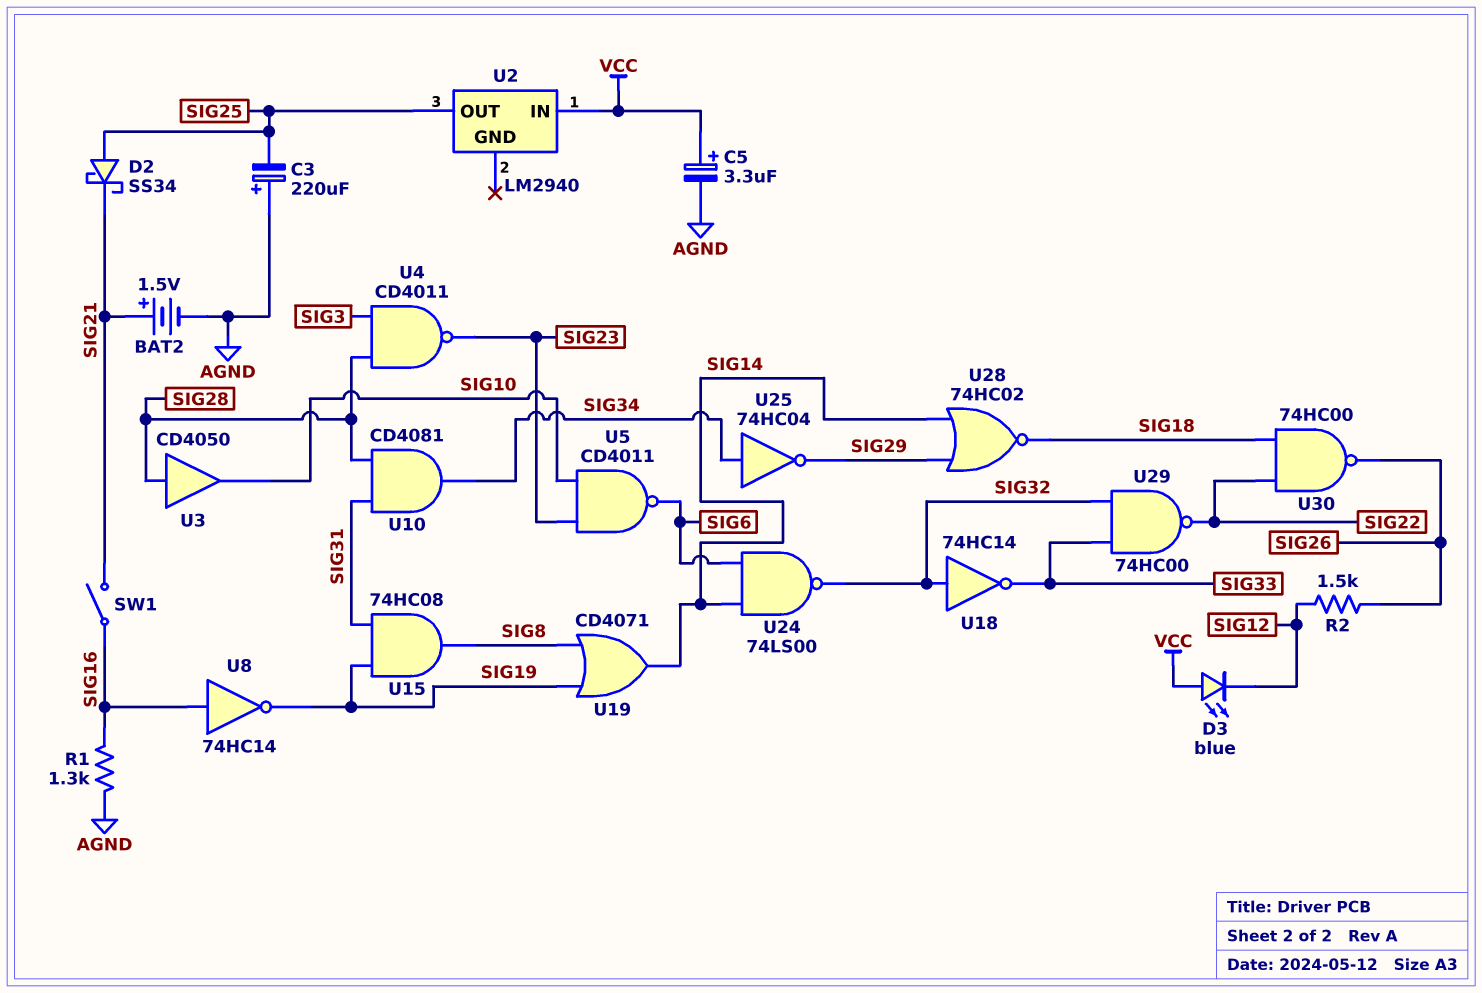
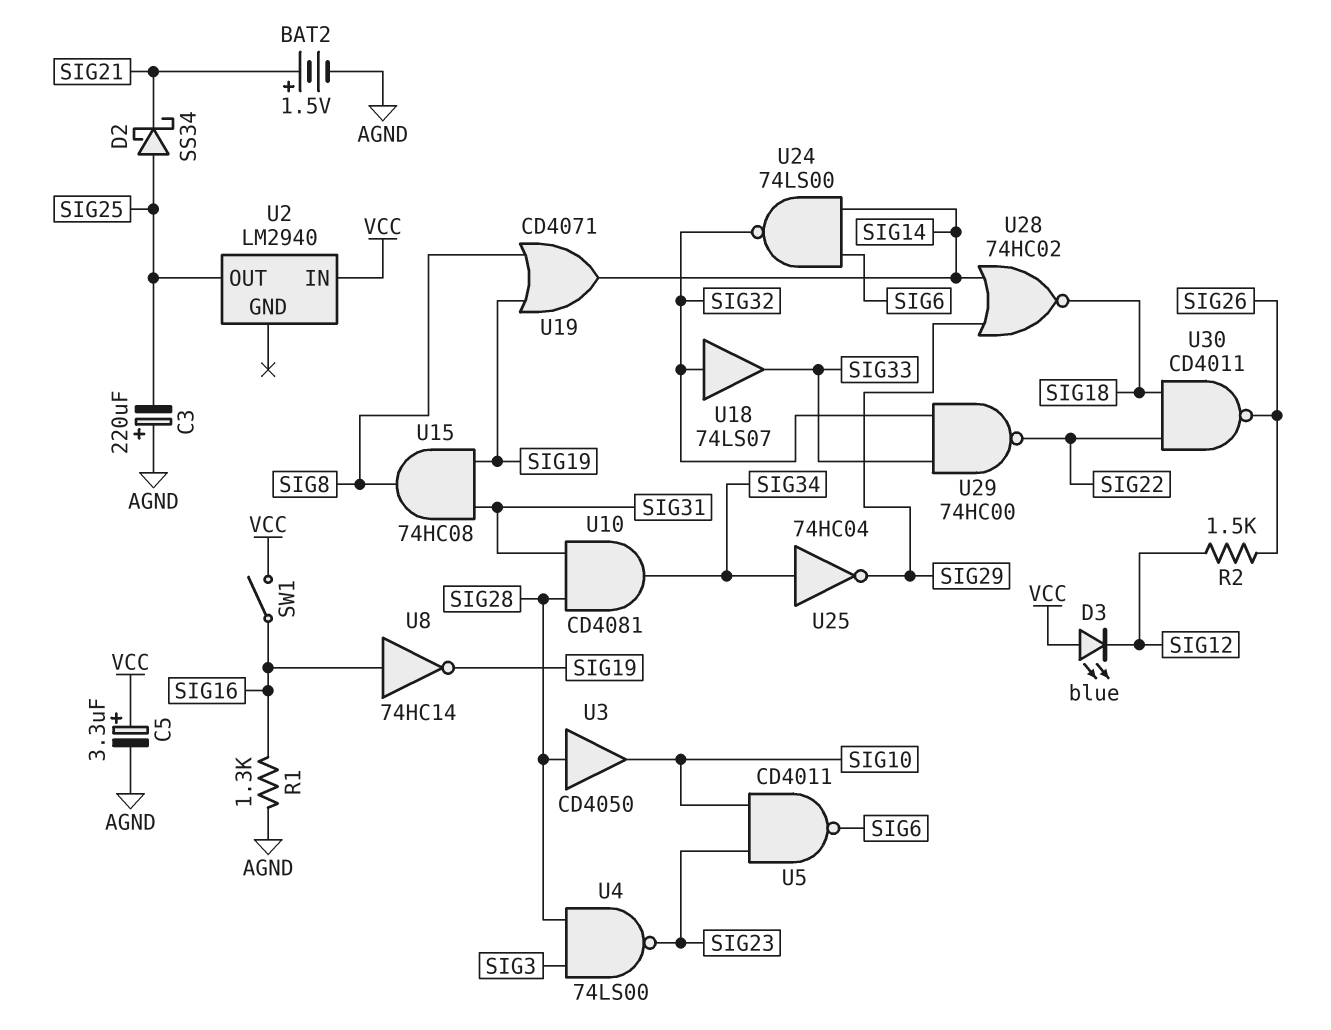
SW1: switch (SIG16, SIG21) -> switch (SIG16, VCC)
U4: NAND CD4011 (in SIG3, in SIG28, out SIG23) -> NAND 74LS00 (in SIG3, in SIG28, out SIG23)
U18: NOT 74HC14 (in SIG32, out SIG33) -> buffer 74LS07 (in SIG32, out SIG33)
U30: NAND 74HC00 (in SIG18, in SIG22, out SIG26) -> NAND CD4011 (in SIG18, in SIG22, out SIG26)

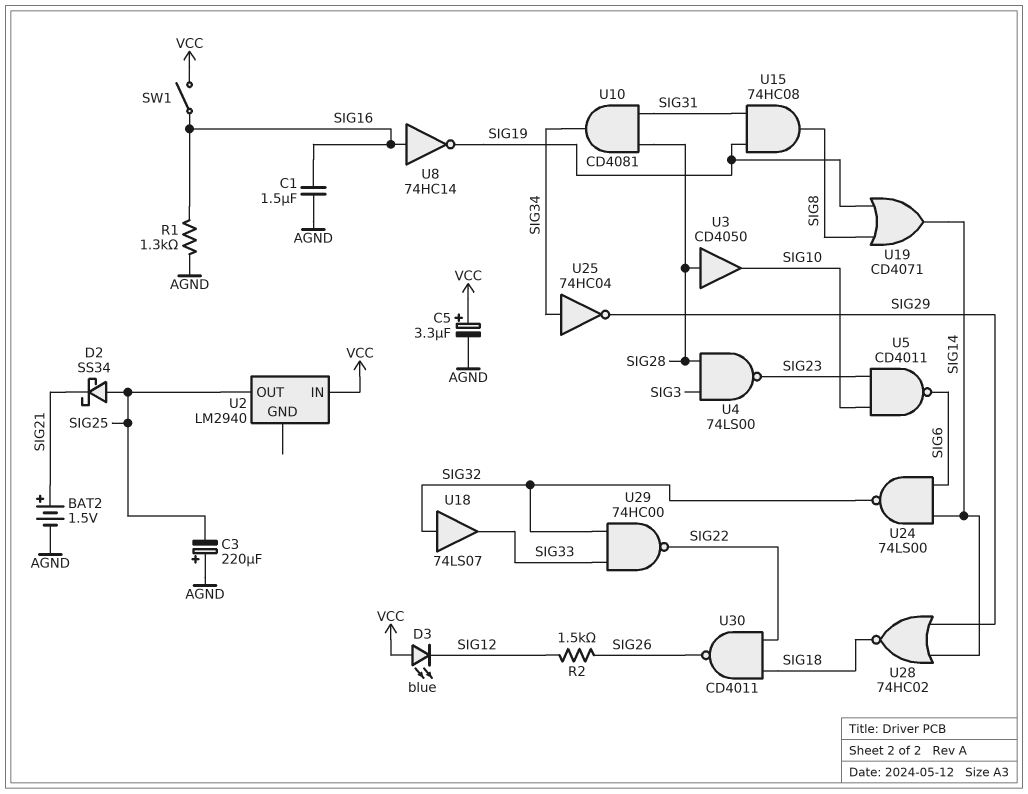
C1: none -> 1.5uF (AGND, SIG16)

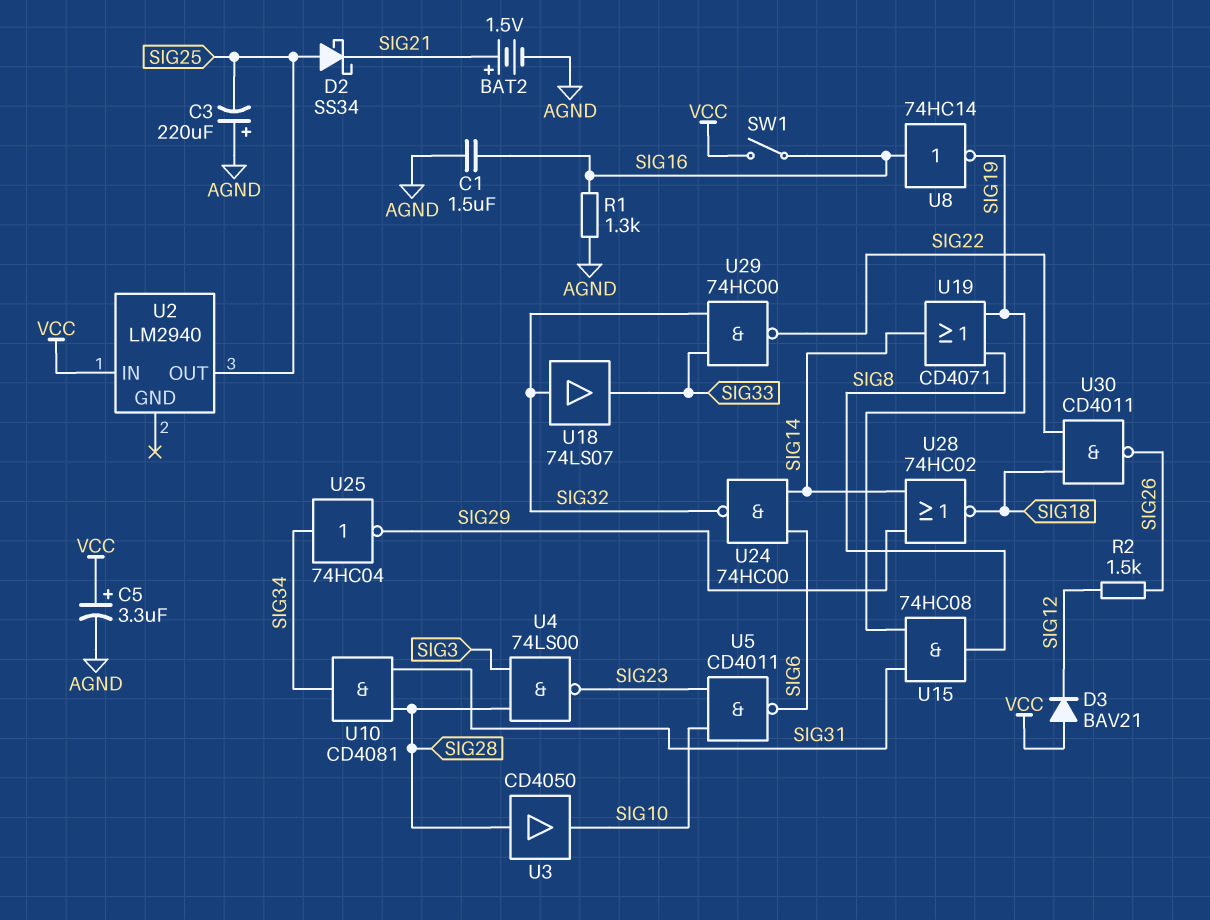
D3: LED blue (A VCC, K SIG12) -> diode BAV21 (A VCC, K SIG12)
U24: NAND 74LS00 (in SIG6, in SIG14, out SIG32) -> NAND 74HC00 (in SIG6, in SIG14, out SIG32)

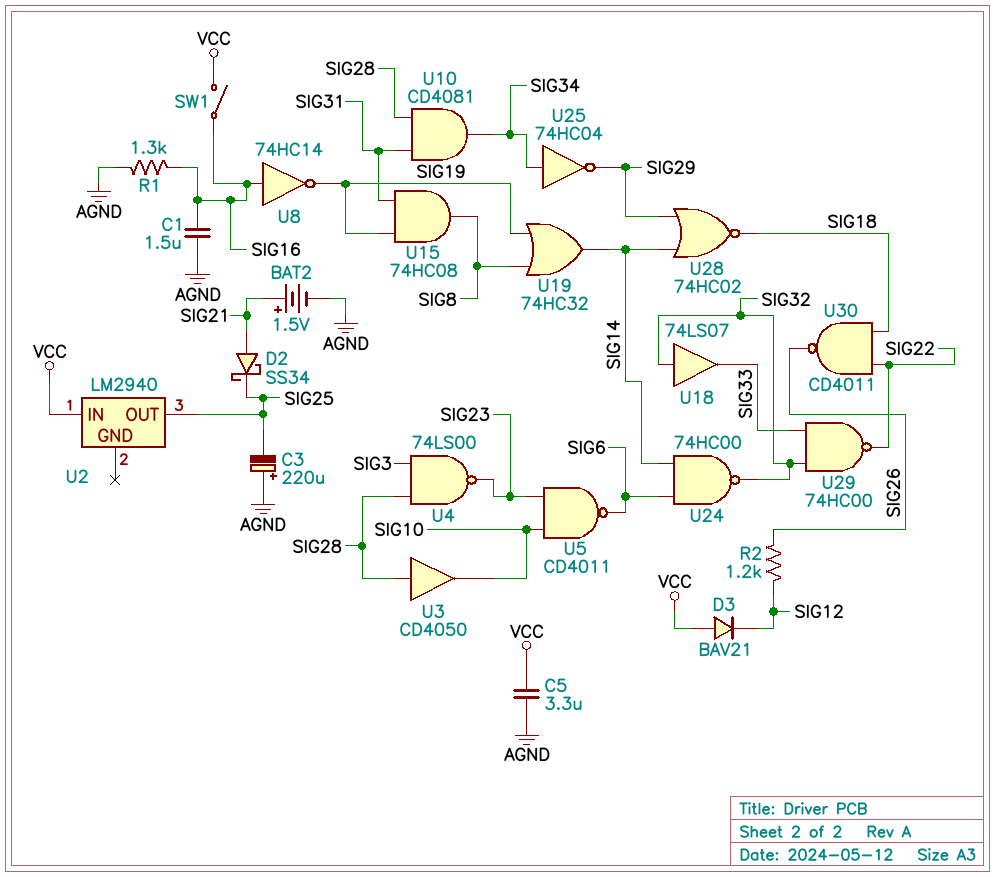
C5: 3.3uF (plus VCC, minus AGND) -> 3.3uF (AGND, VCC)
D2: schottky SS34 (A SIG25, K SIG21) -> schottky SS34 (A SIG21, K SIG25)
R2: 1.5k (SIG12, SIG26) -> 1.2k (SIG12, SIG26)
U19: OR CD4071 (in SIG8, in SIG19, out SIG14) -> OR 74HC32 (in SIG8, in SIG19, out SIG14)

